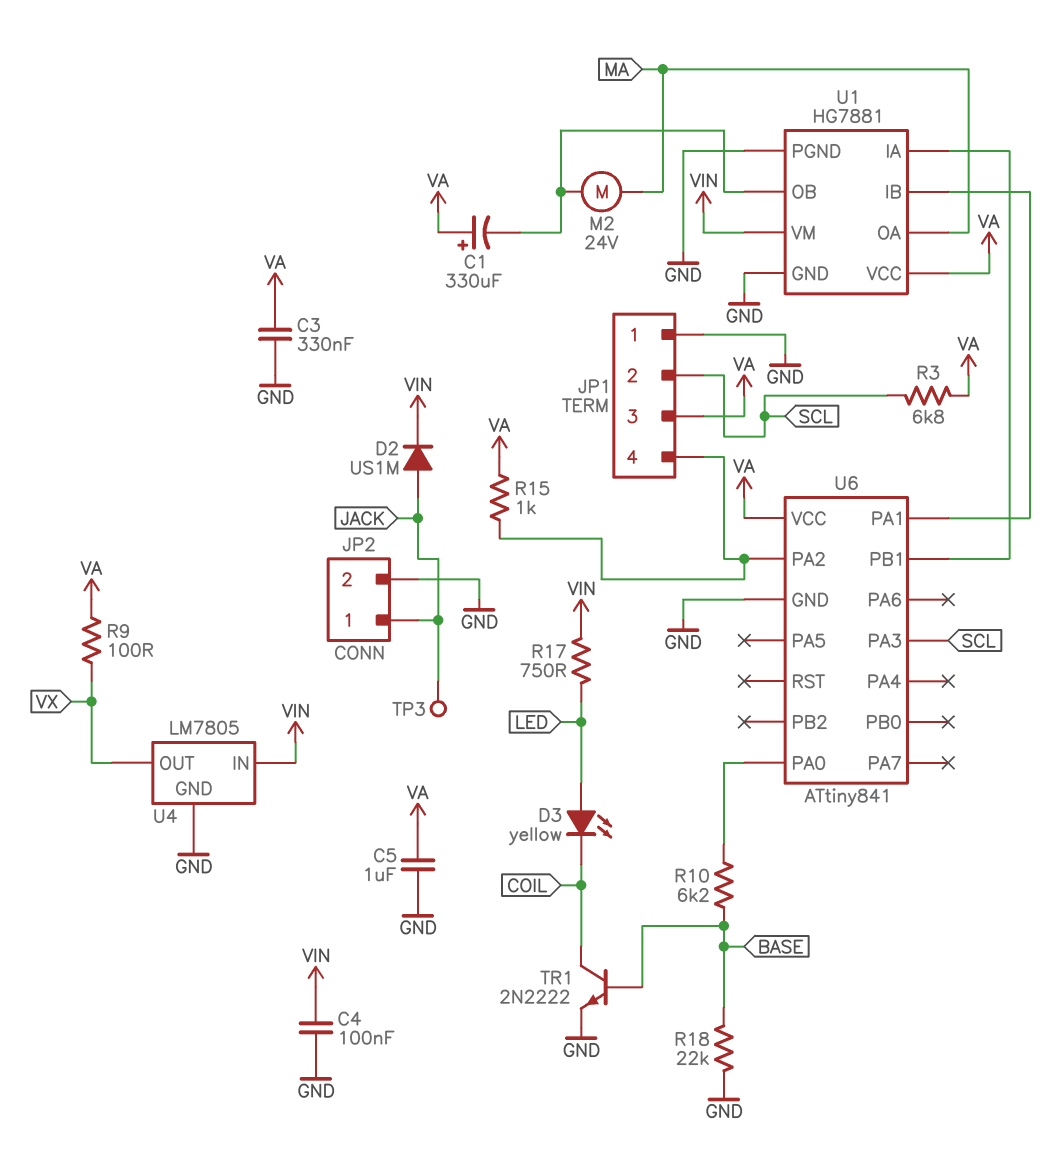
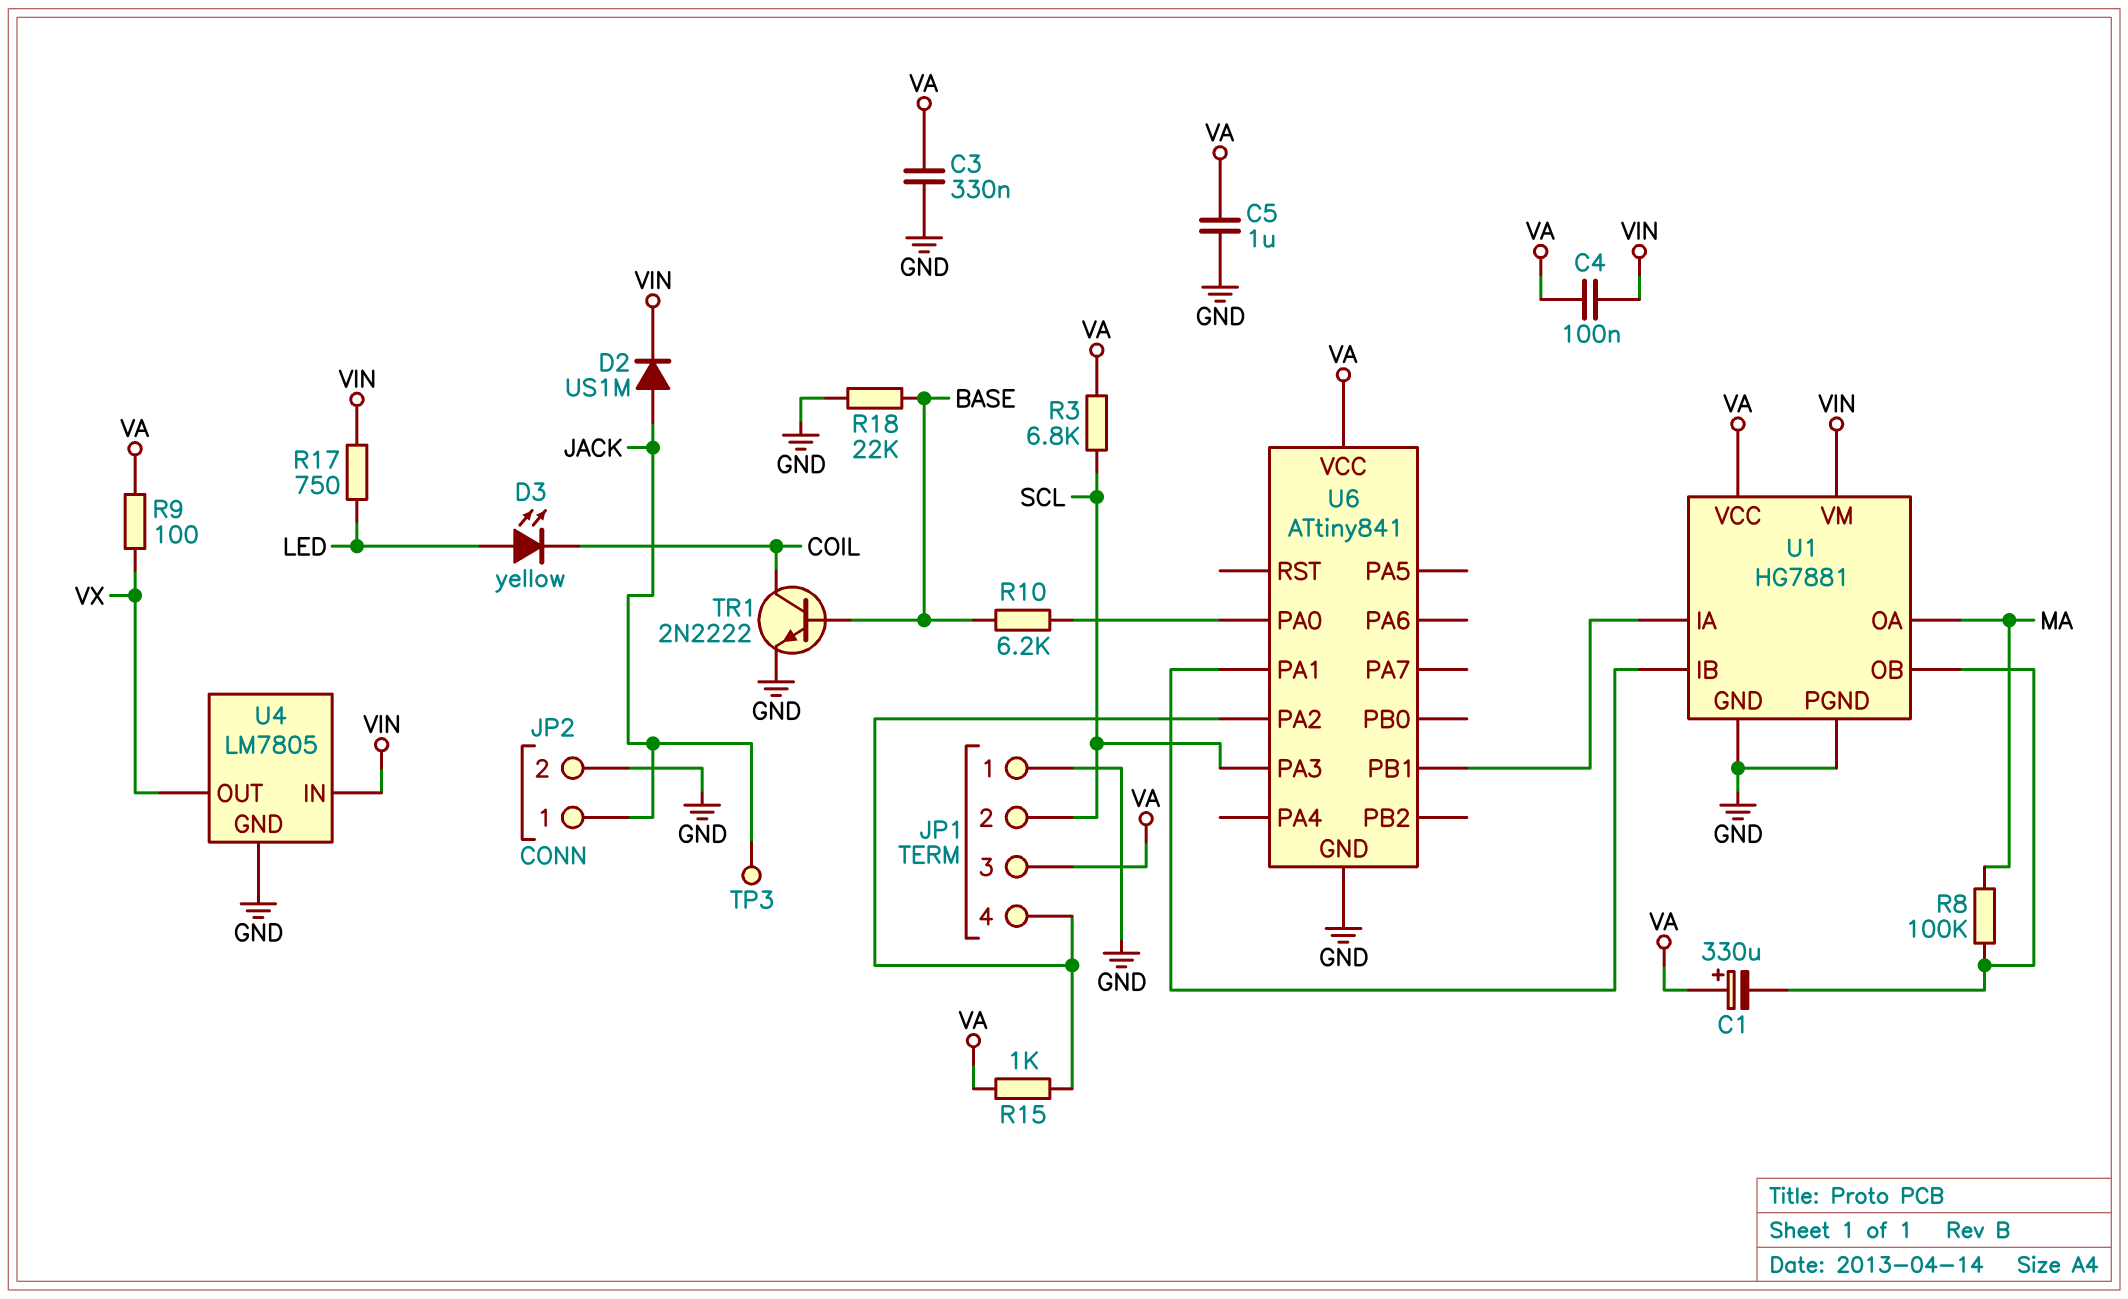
C4: 100nF (GND, VIN) -> 100nF (VA, VIN)
M2: motor 24V (MA, U1/OB) -> none
R8: none -> 100k (MA, U1/OB)

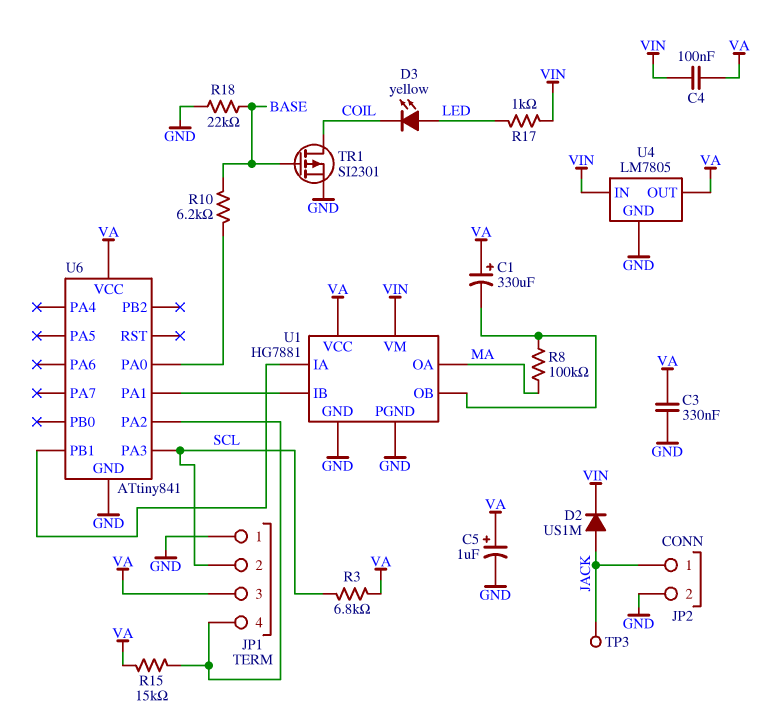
C5: 1uF (GND, VA) -> 1uF (plus VA, minus GND)
R9: 100 (VA, VX) -> none
R15: 1k (JP1/4, VA) -> 15k (JP1/4, VA)
R17: 750 (LED, VIN) -> 1k (LED, VIN)
TR1: NPN 2N2222 (B BASE, C COIL, E GND) -> PMOS SI2301 (G BASE, D COIL, S GND)
U4 pin OUT: VX -> VA

